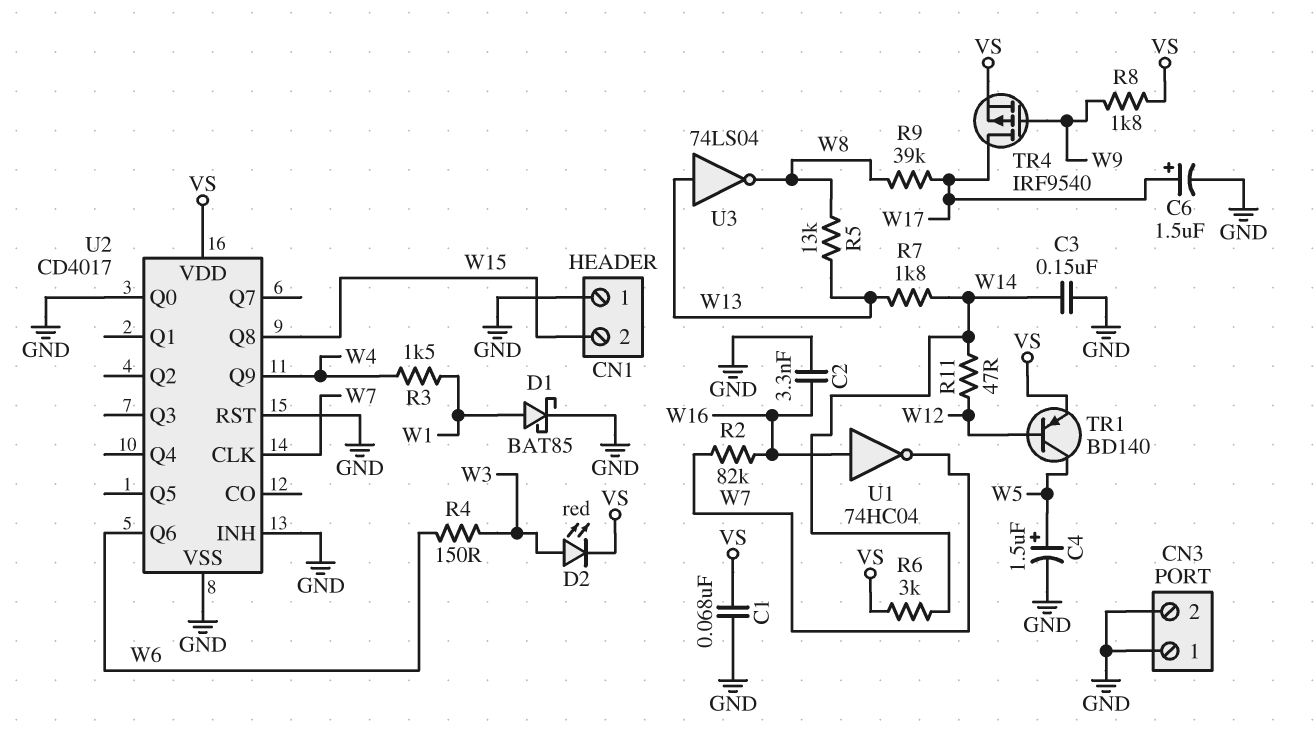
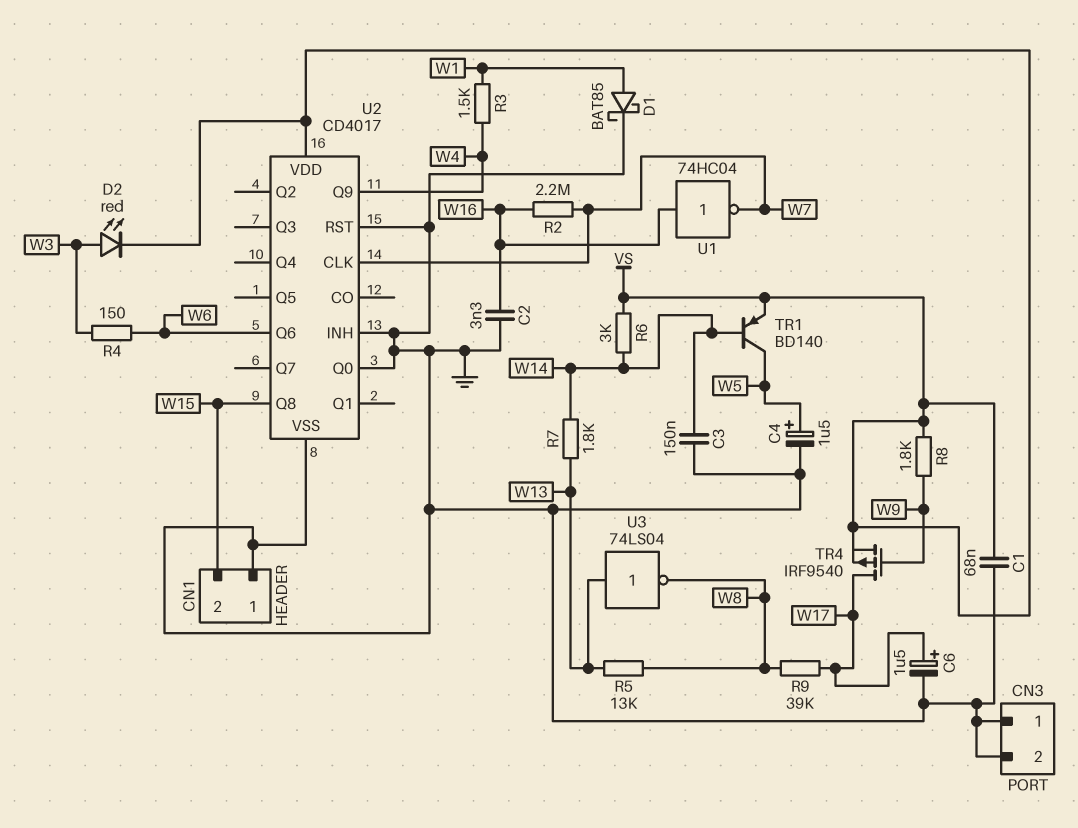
R2: 82k (W7, W16) -> 2.2M (W7, W16)
R11: 47 (W12, W14) -> none
TR1: PNP BD140 (B W12, C W5, E VS) -> PNP BD140 (B W14, C W5, E VS)

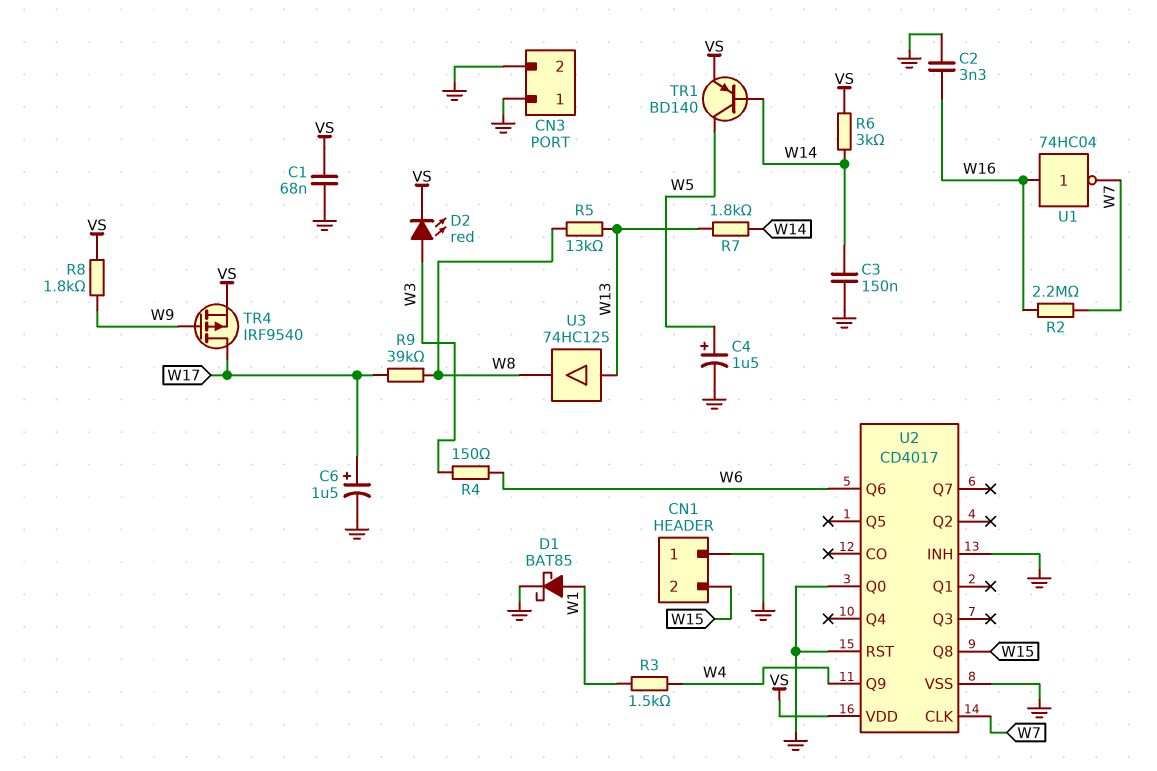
U3: NOT 74LS04 (in W13, out W8) -> buffer 74HC125 (in W13, out W8)

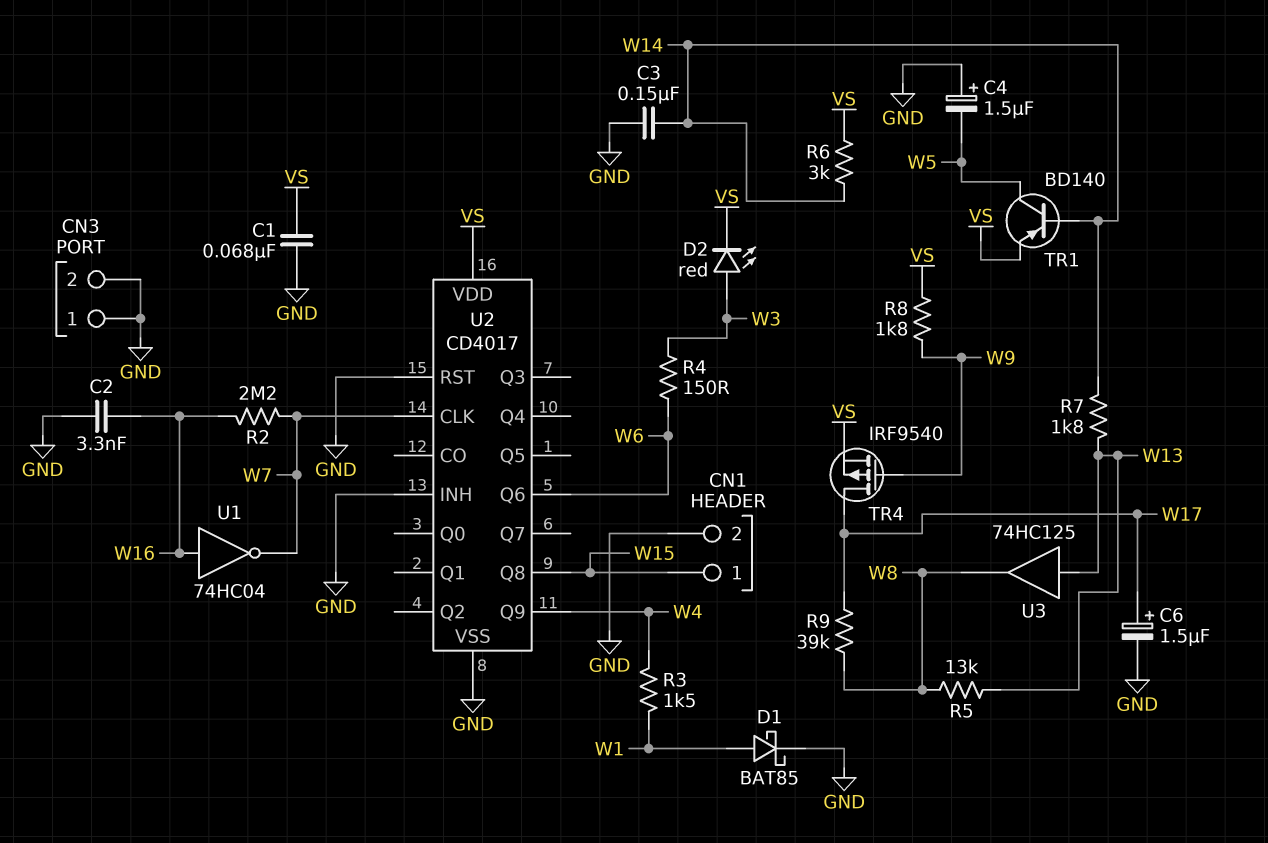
C4: 1.5uF (plus W5, minus GND) -> 1.5uF (plus GND, minus W5)
CN1 pin 1: GND -> W15
CN1 pin 2: W15 -> GND
U2 pin Q0: GND -> none

